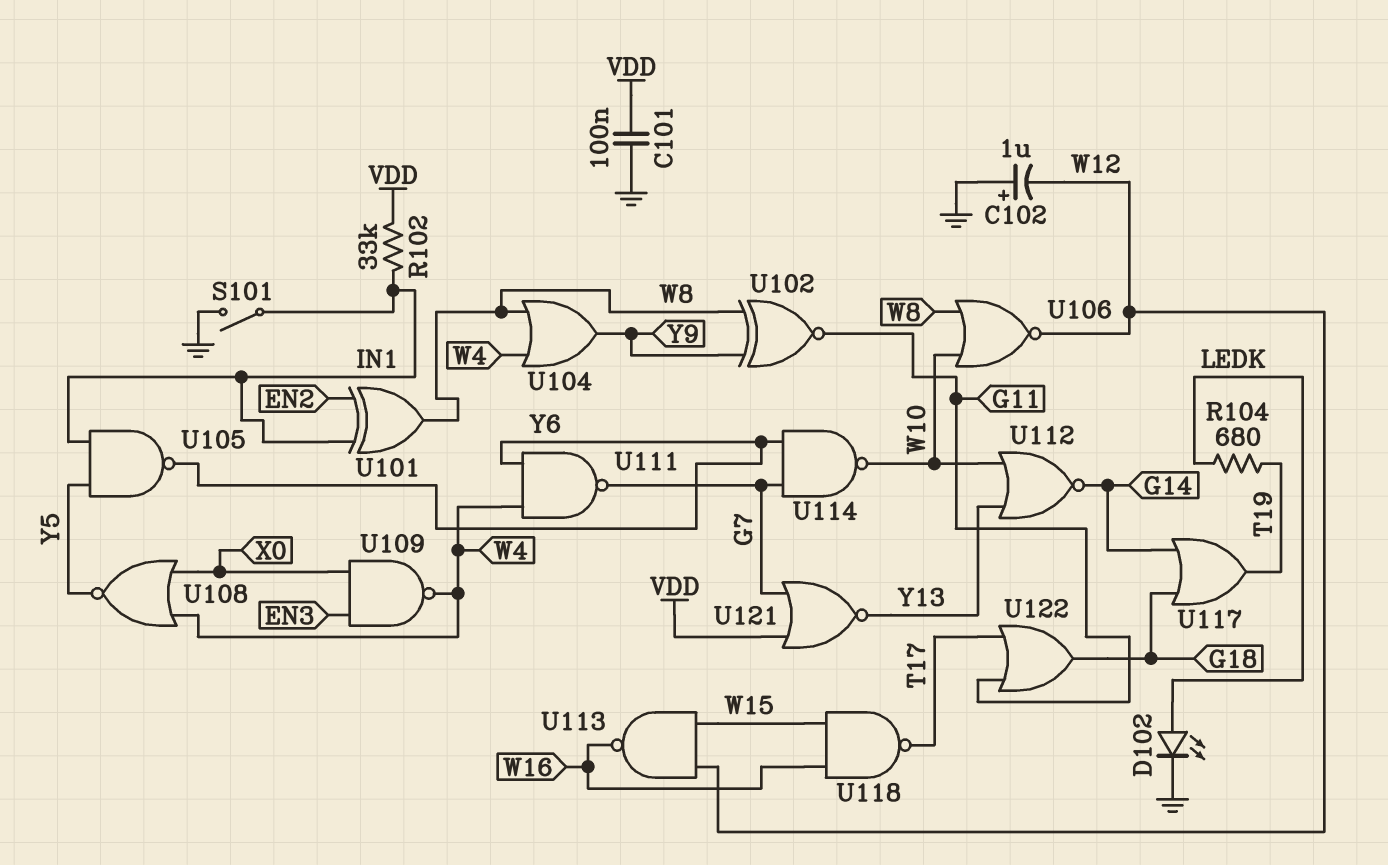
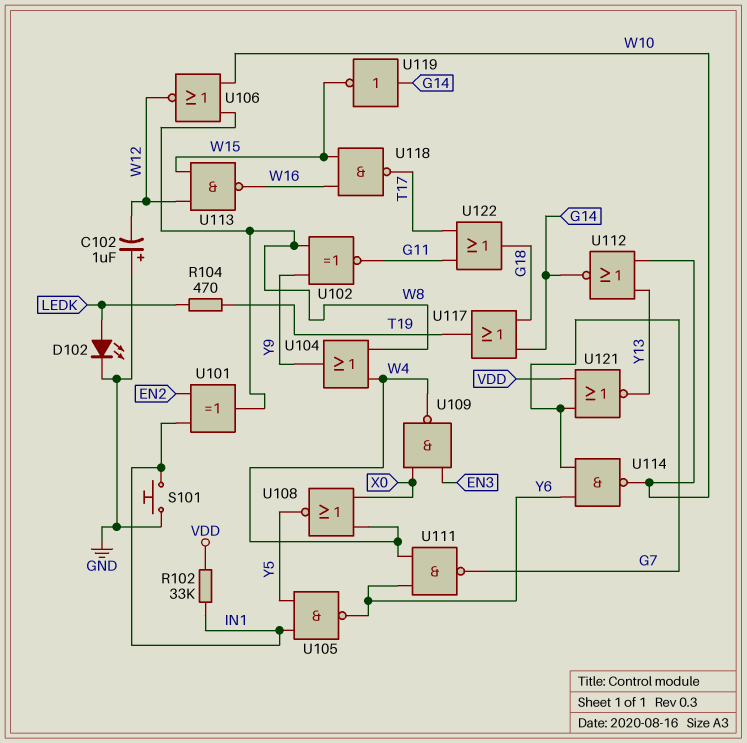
C101: 100nF (GND, VDD) -> none
R104: 680 (LEDK, T19) -> 470 (LEDK, T19)
S101: switch (GND, IN1) -> button (GND, IN1)
U119: none -> NOT (in G14, out W15)

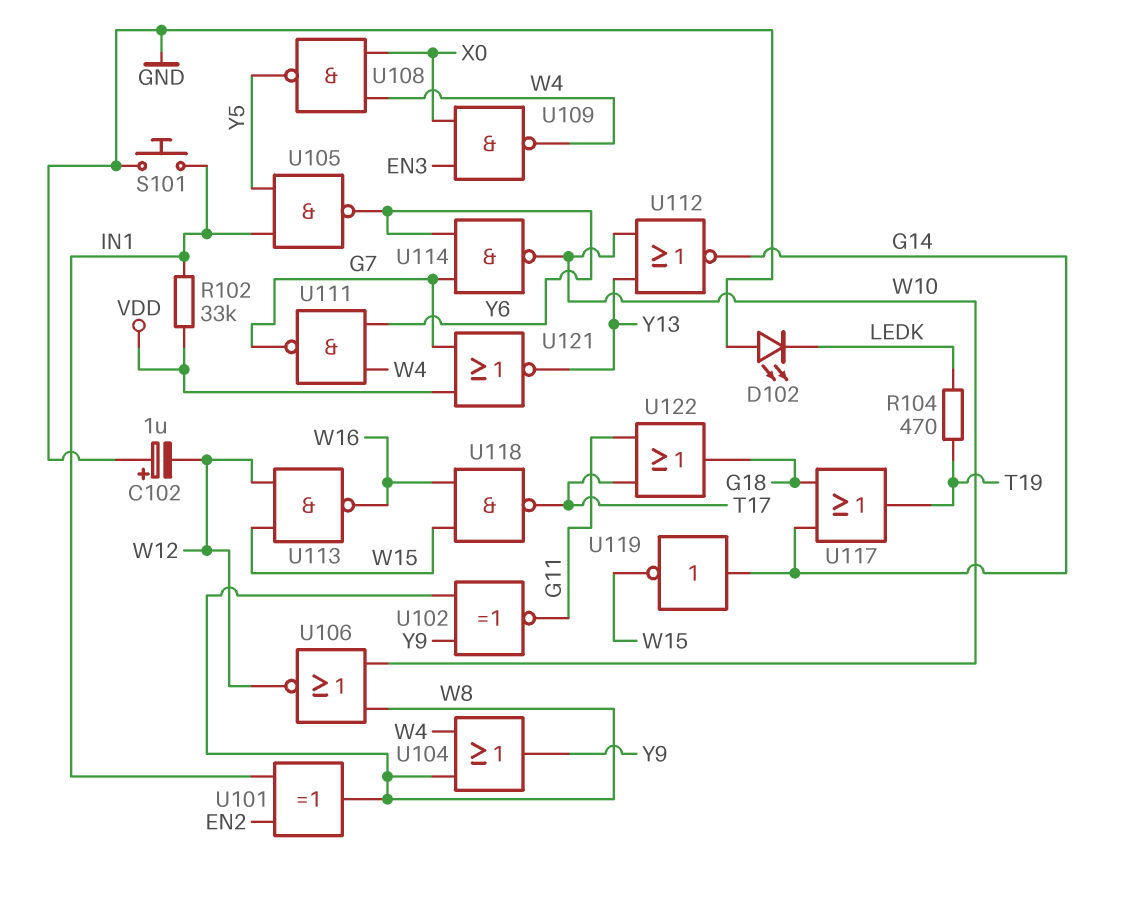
D102: LED (A LEDK, K GND) -> LED (A GND, K LEDK)
U108: NOR (in W4, in X0, out Y5) -> NAND (in W4, in X0, out Y5)

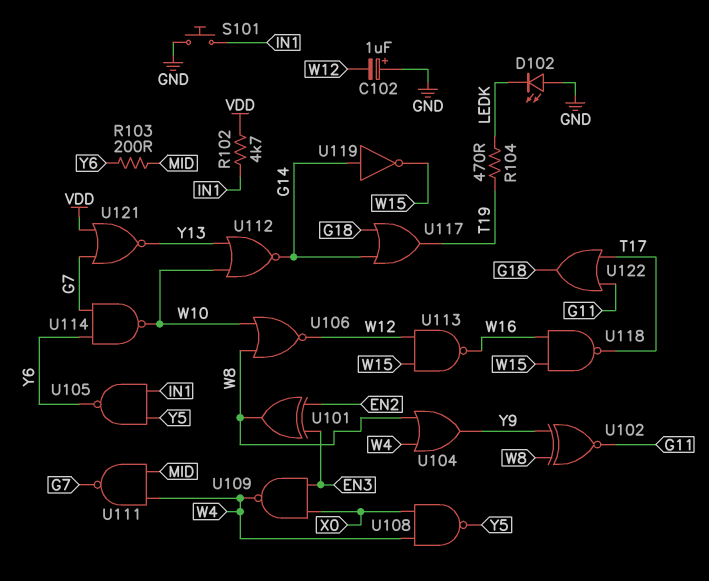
R102: 33k (IN1, VDD) -> 4.7k (IN1, VDD)
R103: none -> 200 (MID, Y6)
U101: XOR (in EN2, in IN1, out W8) -> XOR (in EN2, in EN3, out W8)
U111: NAND (in W4, in Y6, out G7) -> NAND (in MID, in W4, out G7)

